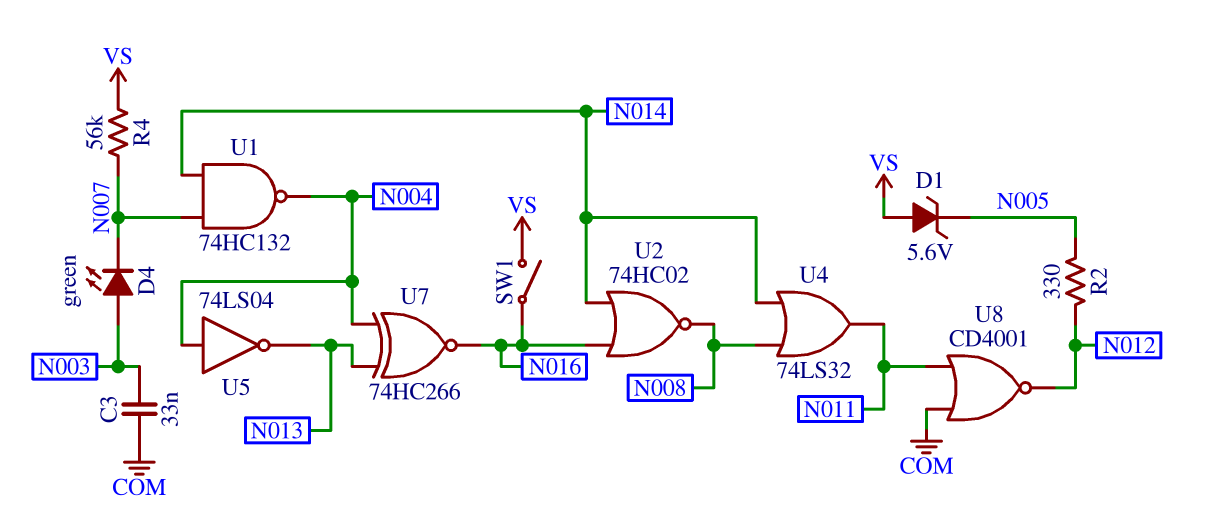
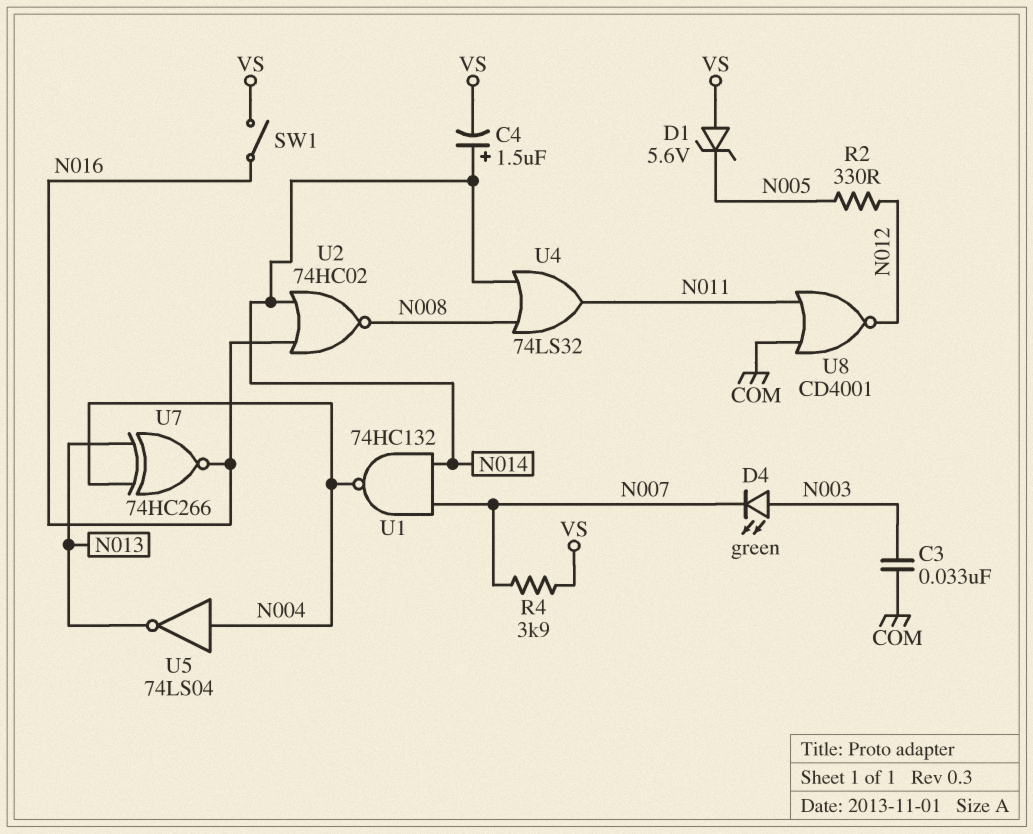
C4: none -> 1.5uF (plus N014, minus VS)
R4: 56k (N007, VS) -> 3.9k (N007, VS)

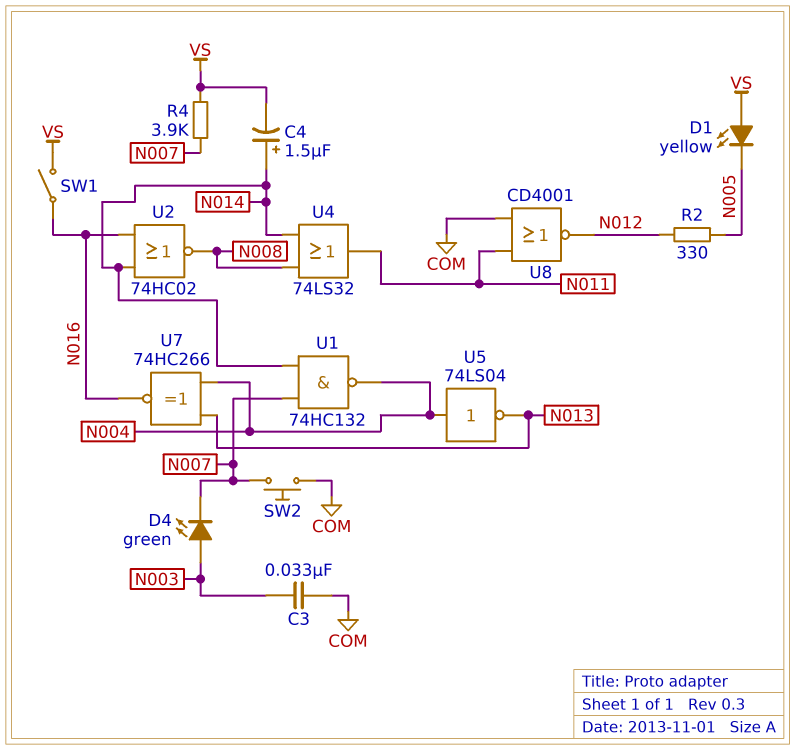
D1: zener 5.6V (A VS, K N005) -> LED yellow (A VS, K N005)
SW2: none -> button (COM, N007)

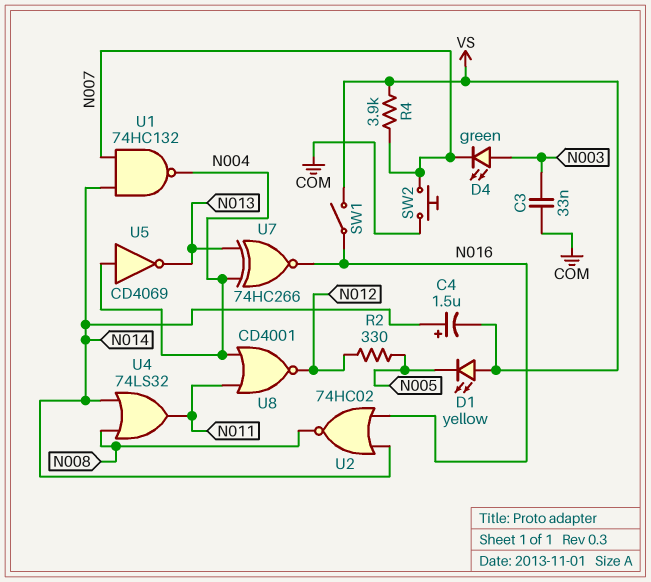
U5: NOT 74LS04 (in N004, out N013) -> NOT CD4069 (in N004, out N013)
U8: NOR CD4001 (in COM, in N011, out N012) -> NOR CD4001 (in N004, in N011, out N012)

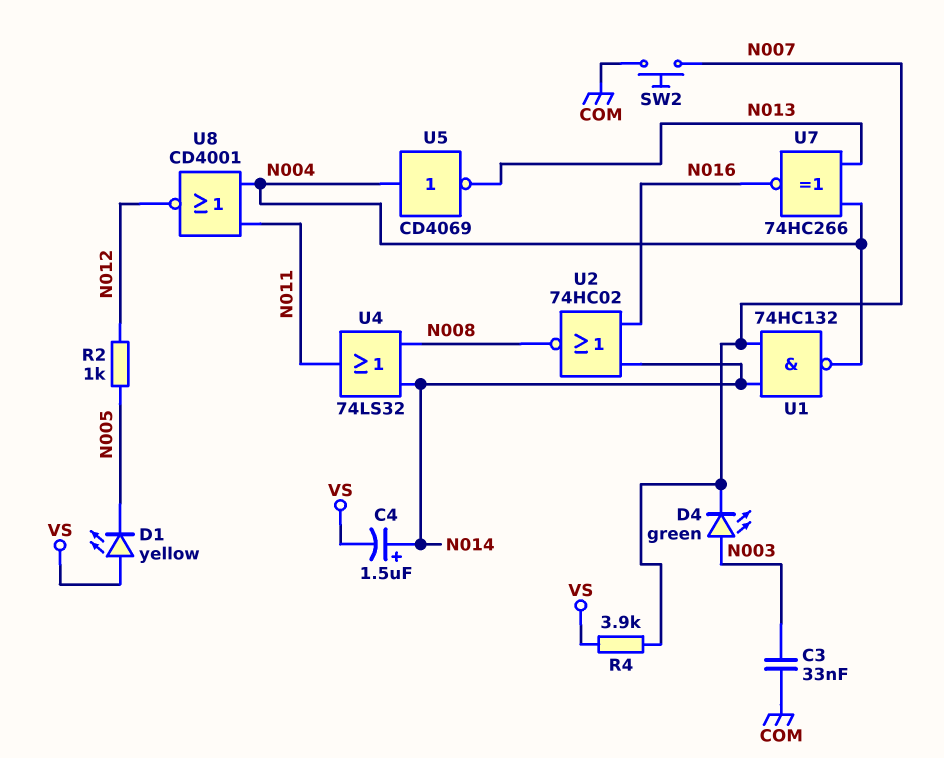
R2: 330 (N005, N012) -> 1k (N005, N012)
SW1: switch (N016, VS) -> none

